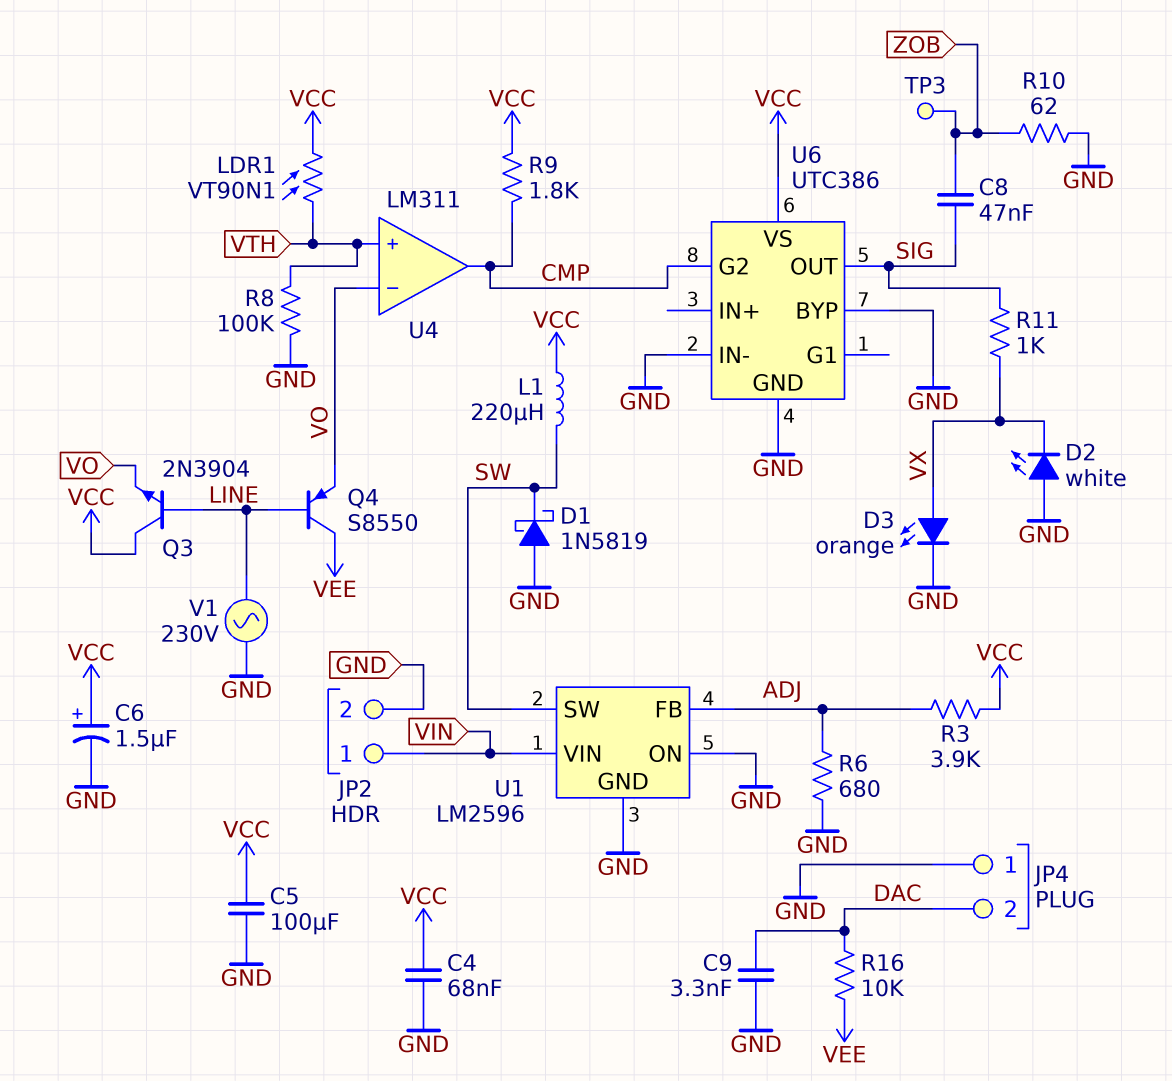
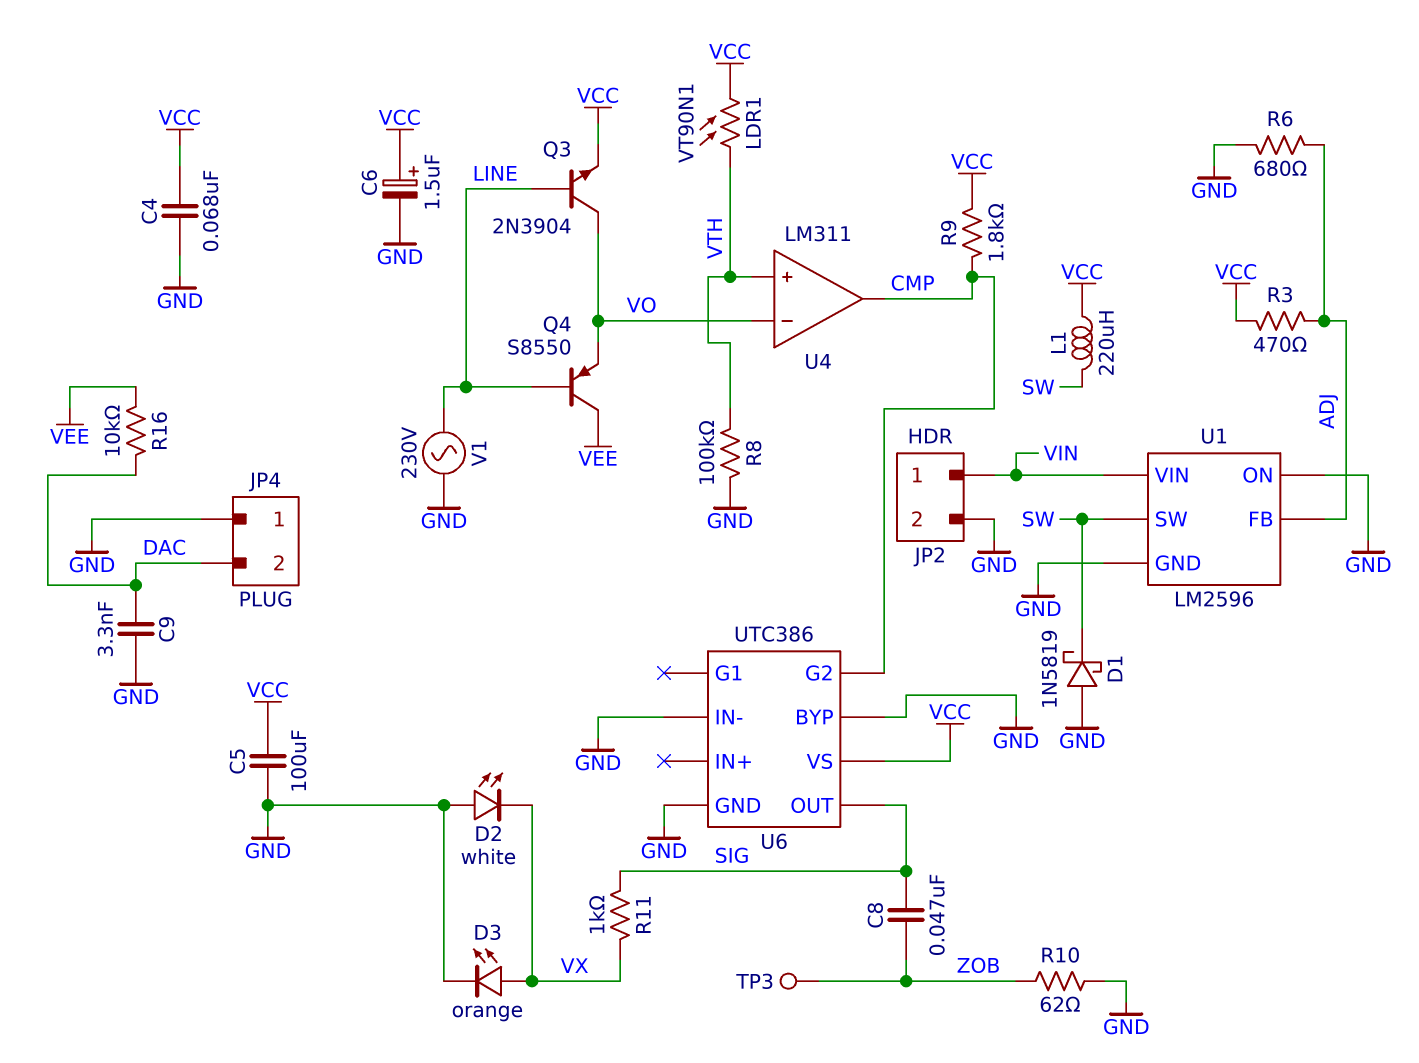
Q3: NPN 2N3904 (B LINE, C VCC, E VO) -> NPN 2N3904 (B LINE, C VO, E VCC)
R3: 3.9k (ADJ, VCC) -> 470 (ADJ, VCC)

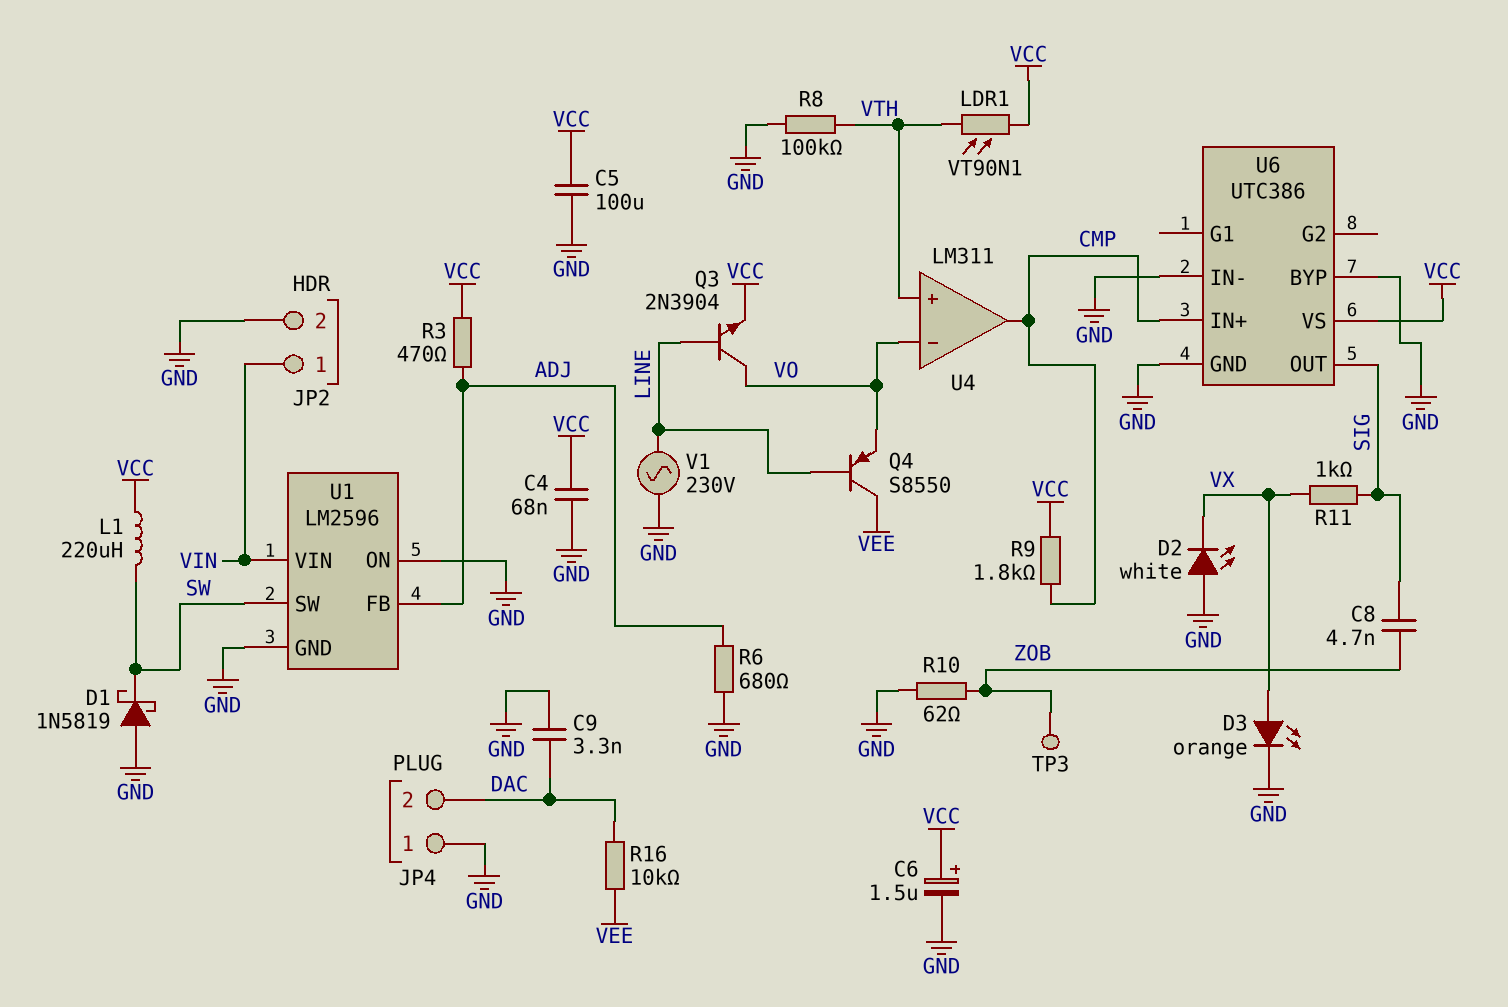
C8: 47nF (SIG, ZOB) -> 4.7nF (SIG, ZOB)
U6 pin G2: CMP -> none
U6 pin IN+: none -> CMP

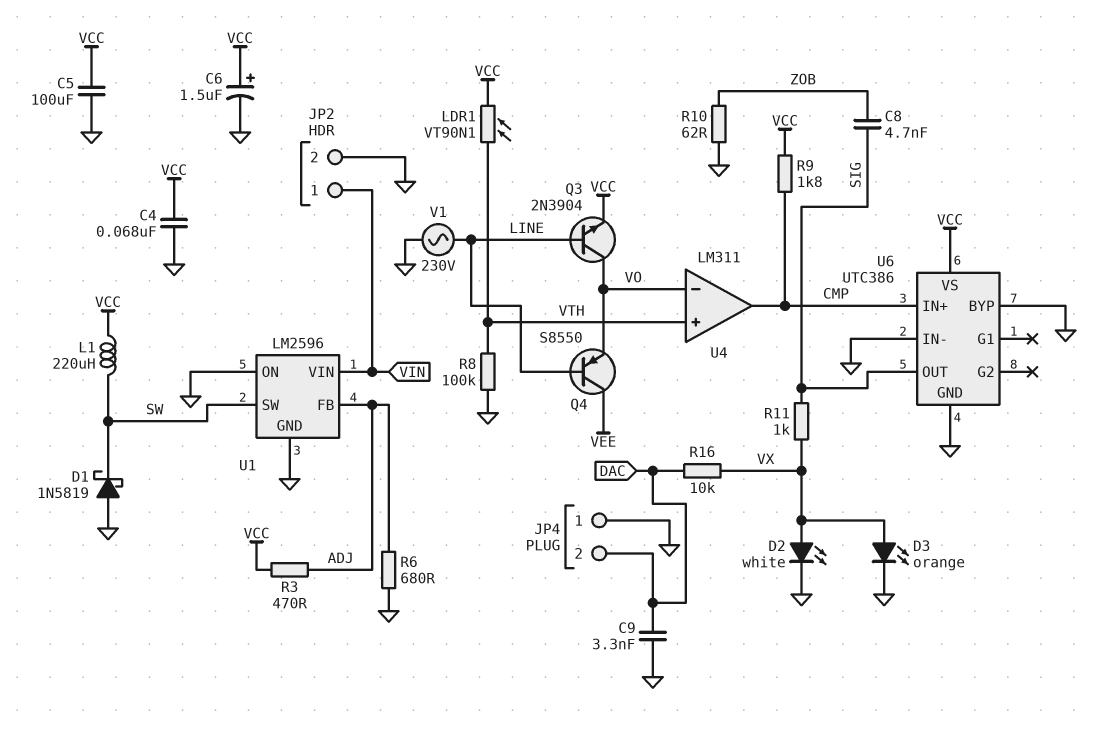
D2: LED white (A GND, K VX) -> LED white (A VX, K GND)
R16: 10k (DAC, VEE) -> 10k (DAC, VX)
TP3: test point (ZOB) -> none

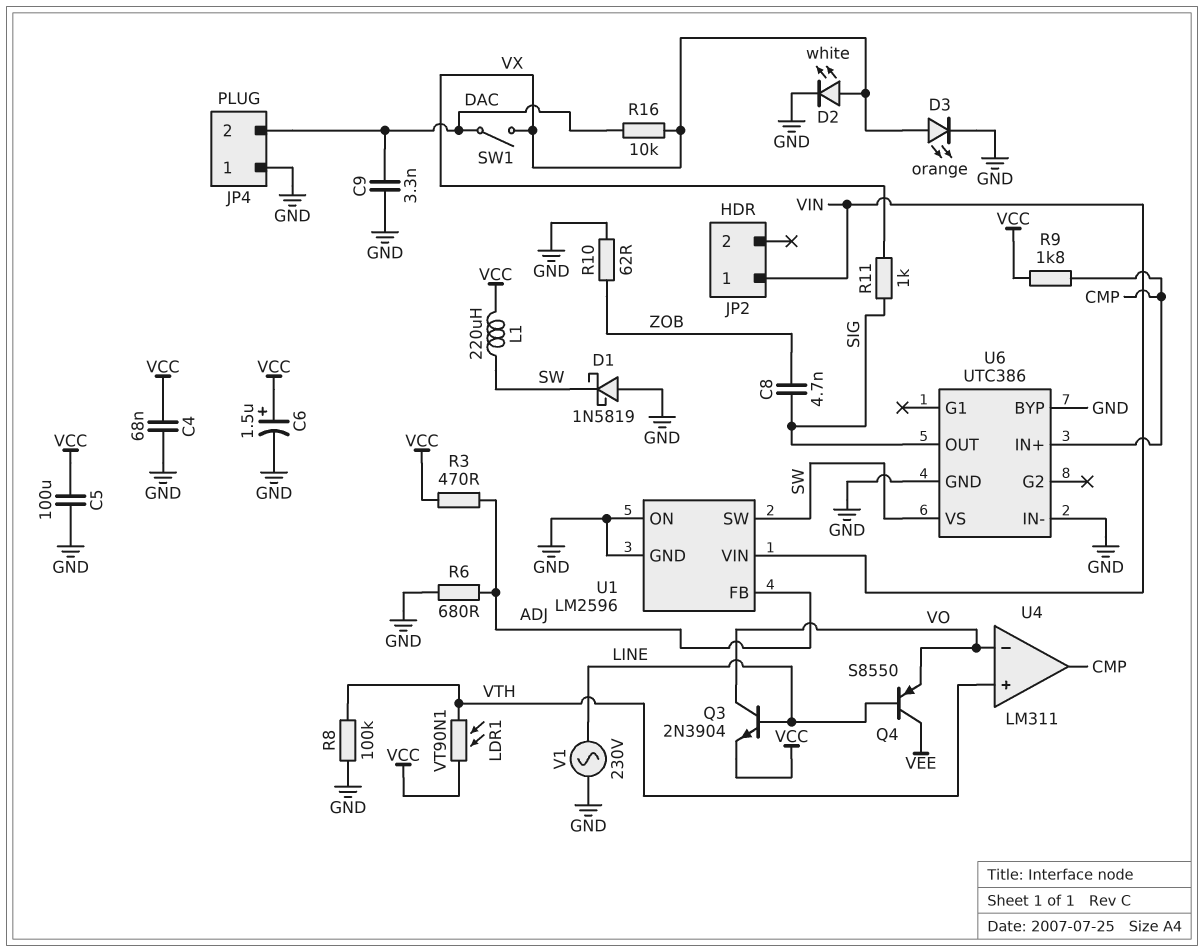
JP2 pin 2: GND -> none
SW1: none -> switch (DAC, VX)
U6 pin VS: VCC -> SW

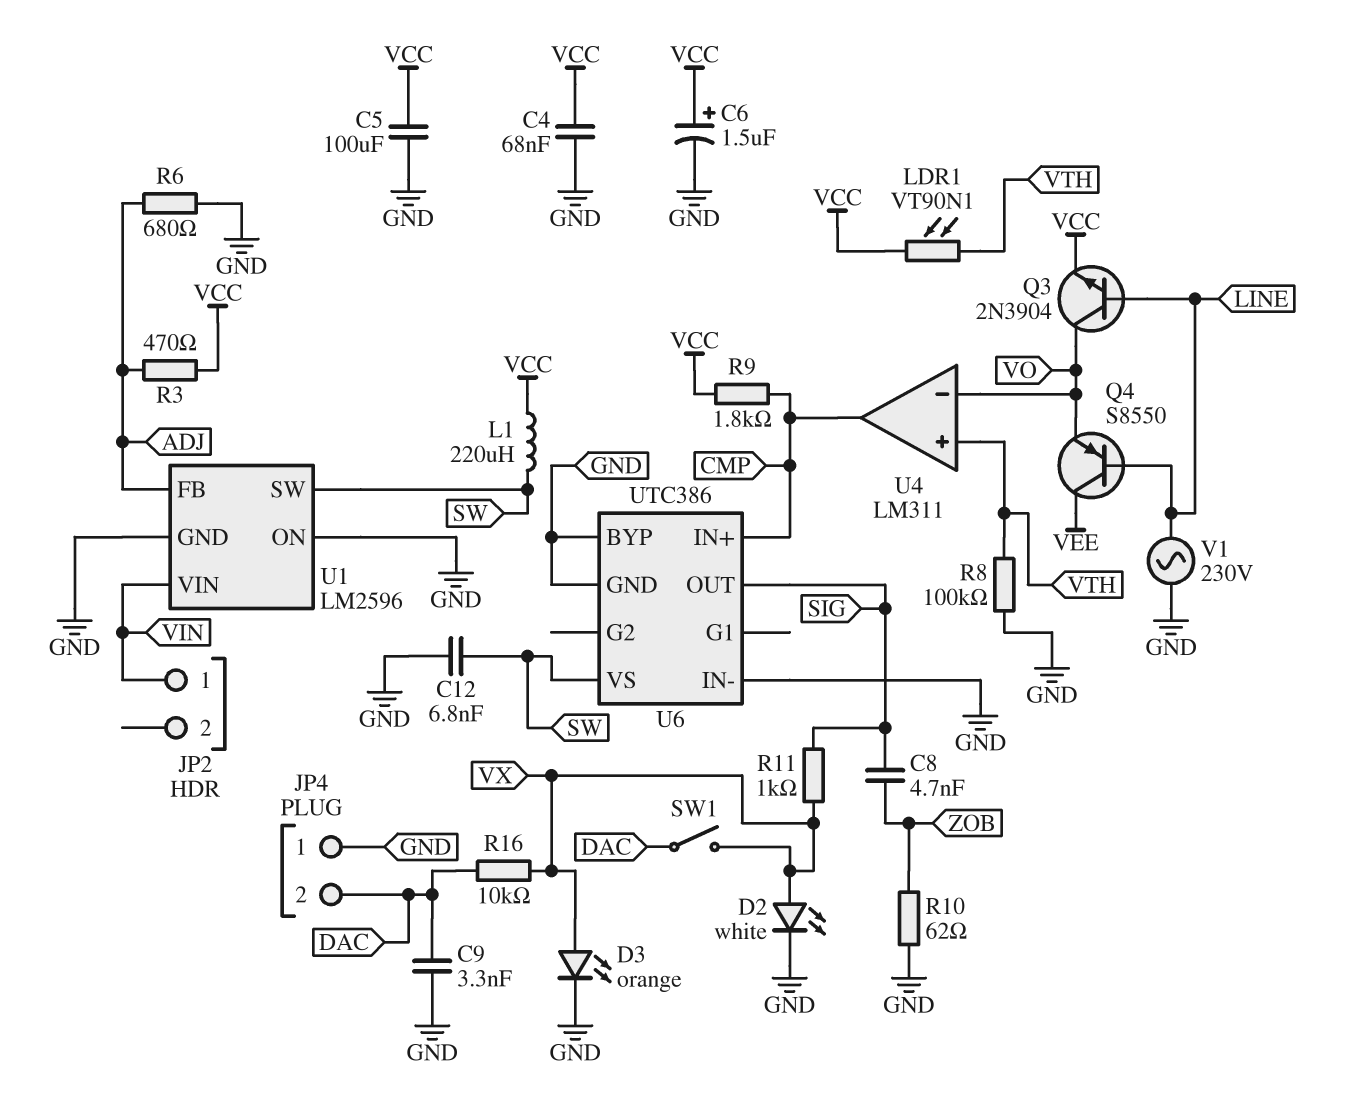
C12: none -> 6.8nF (GND, SW)
D1: schottky 1N5819 (A GND, K SW) -> none

